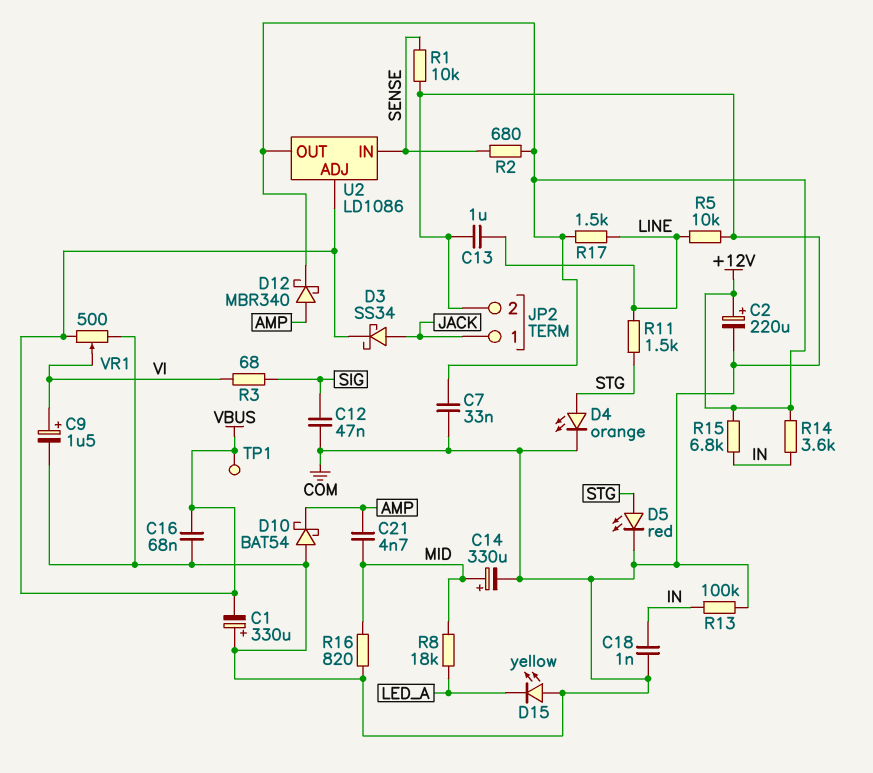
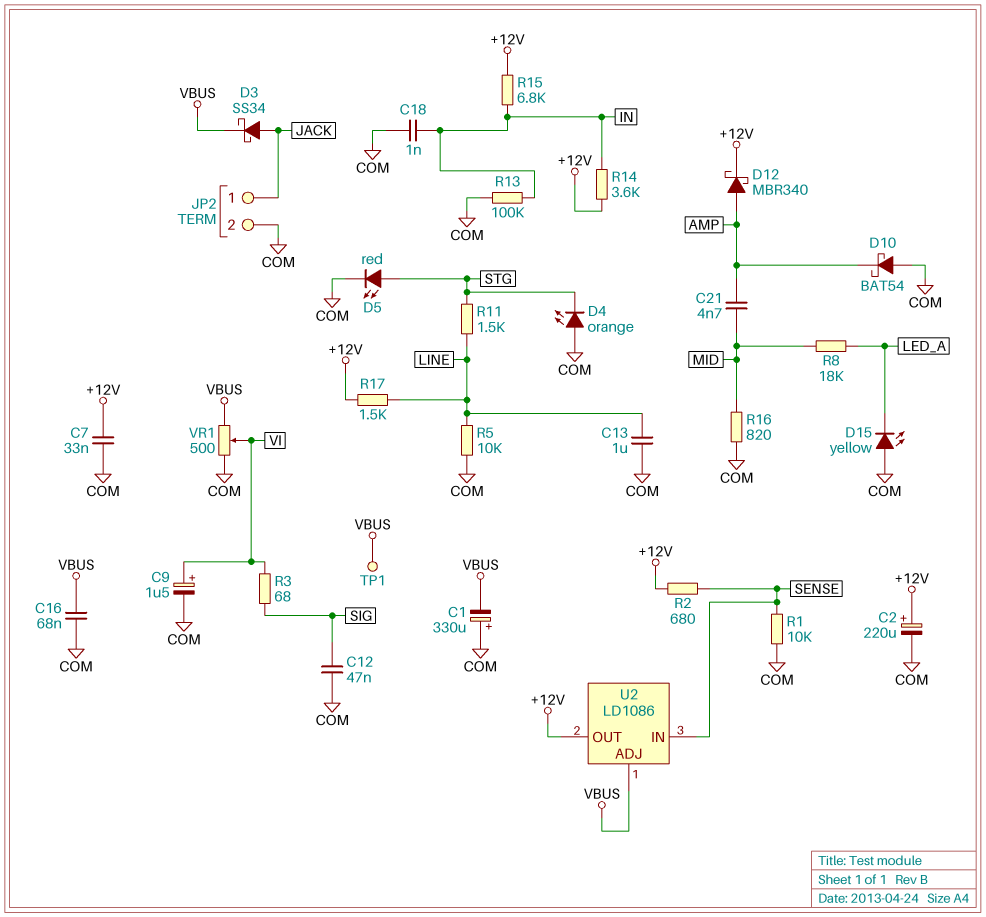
C14: 330uF (plus MID, minus COM) -> none
D4: LED orange (A STG, K COM) -> LED orange (A COM, K STG)

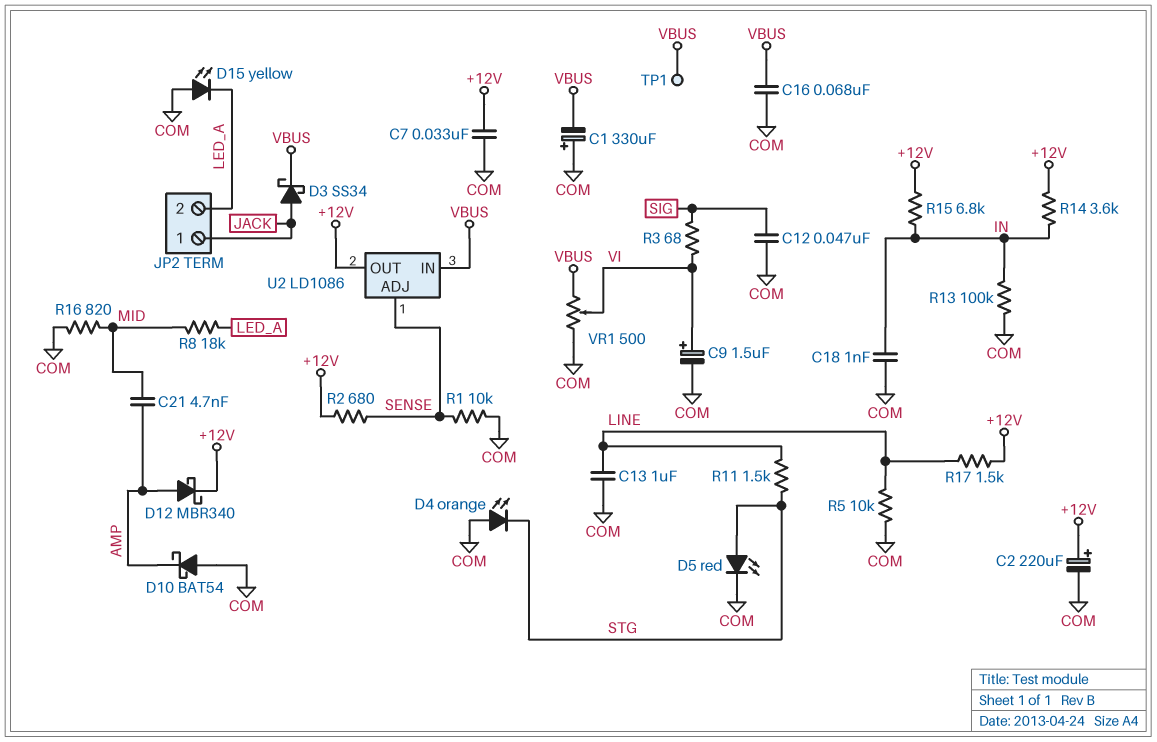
JP2 pin 2: COM -> LED_A
U2 pin ADJ: VBUS -> SENSE
U2 pin IN: SENSE -> VBUS

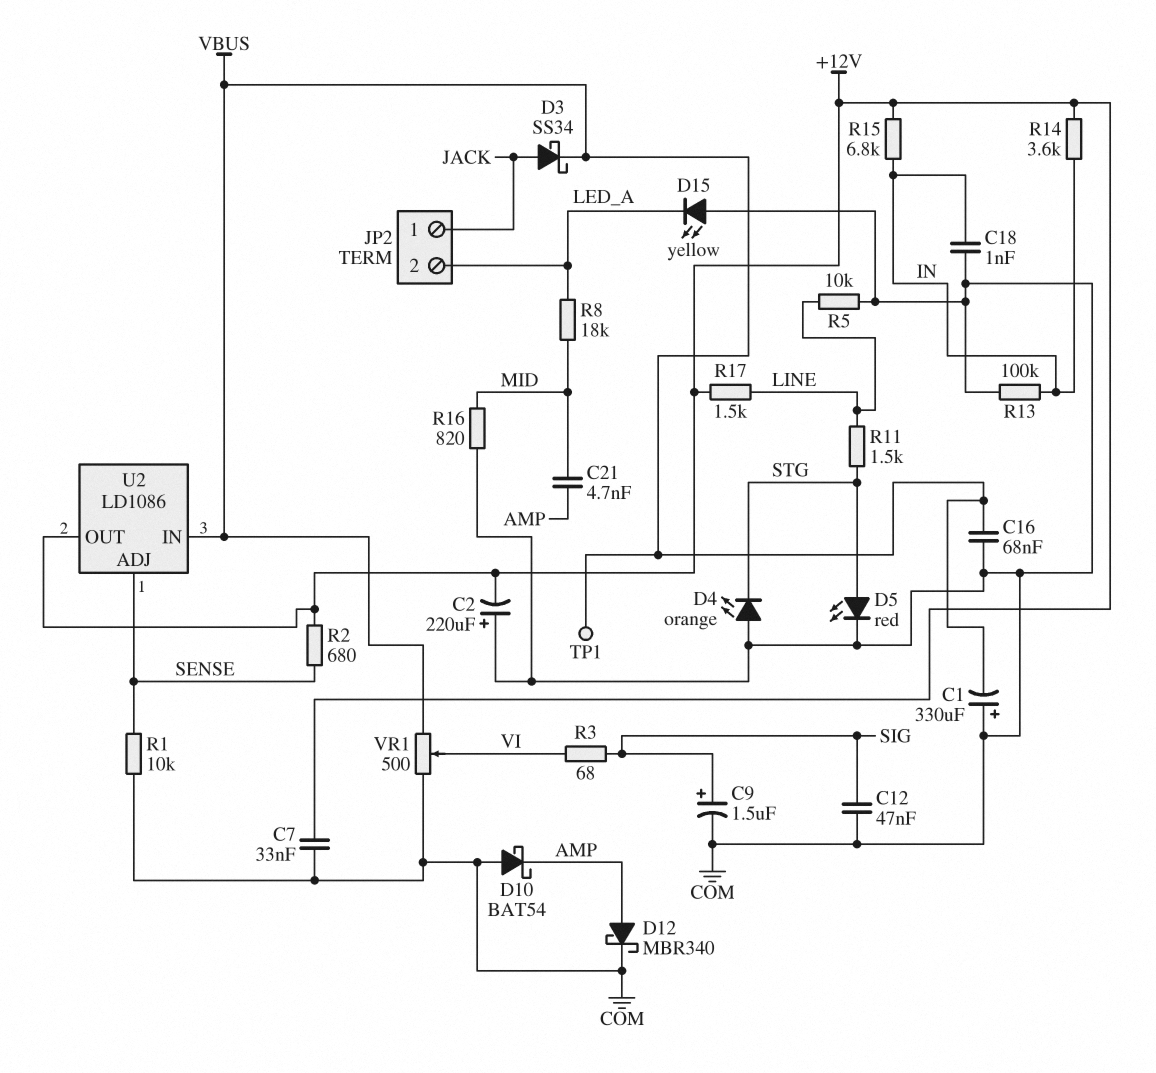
C2: 220uF (plus +12V, minus COM) -> 220uF (plus COM, minus +12V)
C9: 1.5uF (plus VI, minus COM) -> 1.5uF (plus SIG, minus COM)
C13: 1uF (COM, LINE) -> none
D12: schottky MBR340 (A AMP, K +12V) -> schottky MBR340 (A AMP, K COM)

